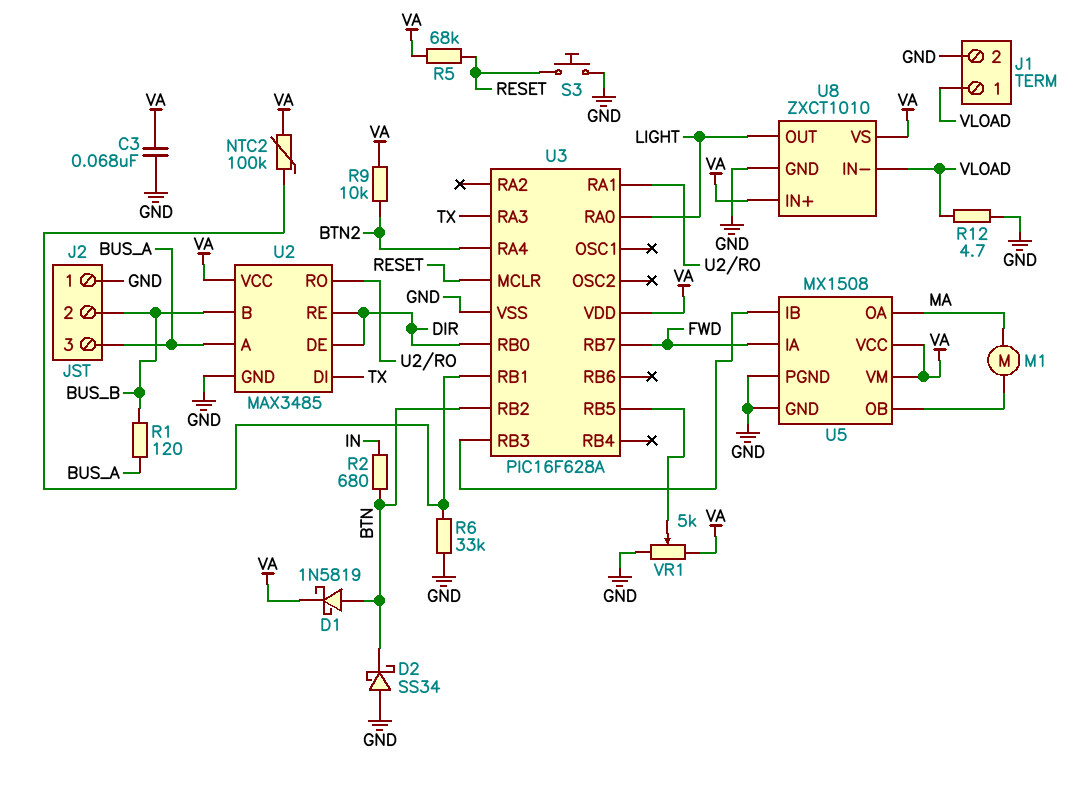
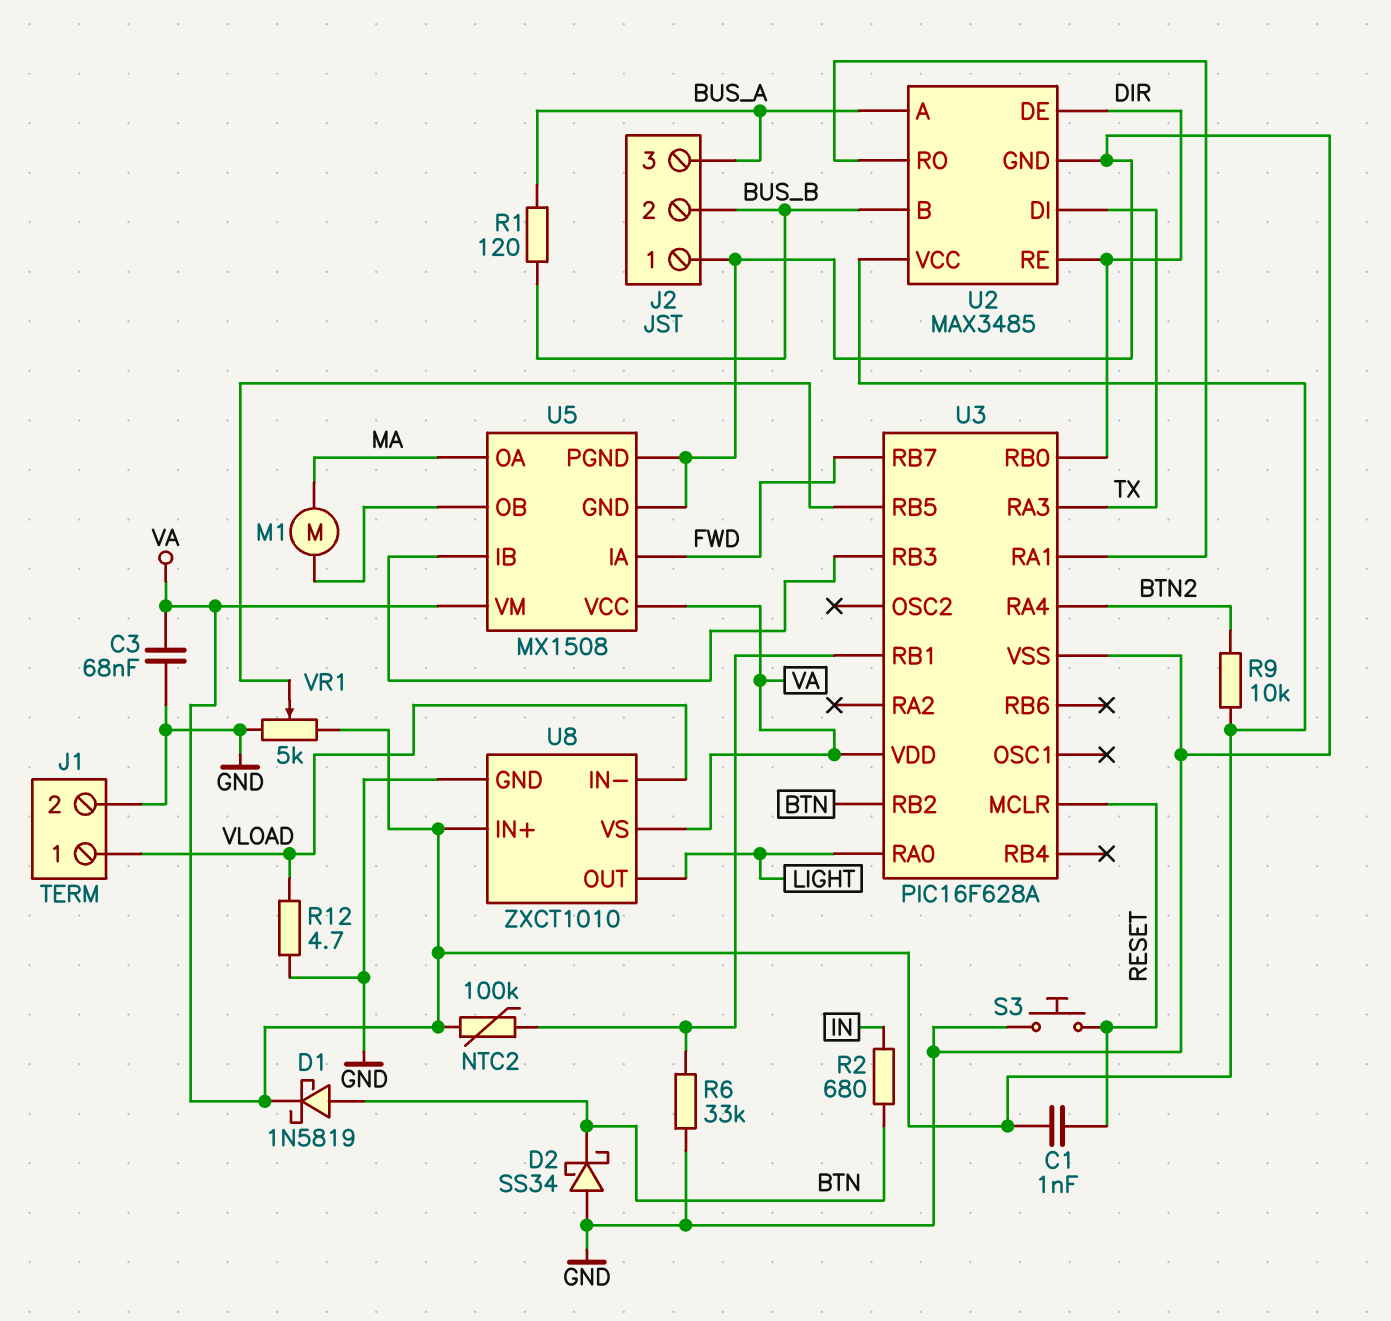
C1: none -> 1nF (RESET, VA)
R5: 68k (RESET, VA) -> none

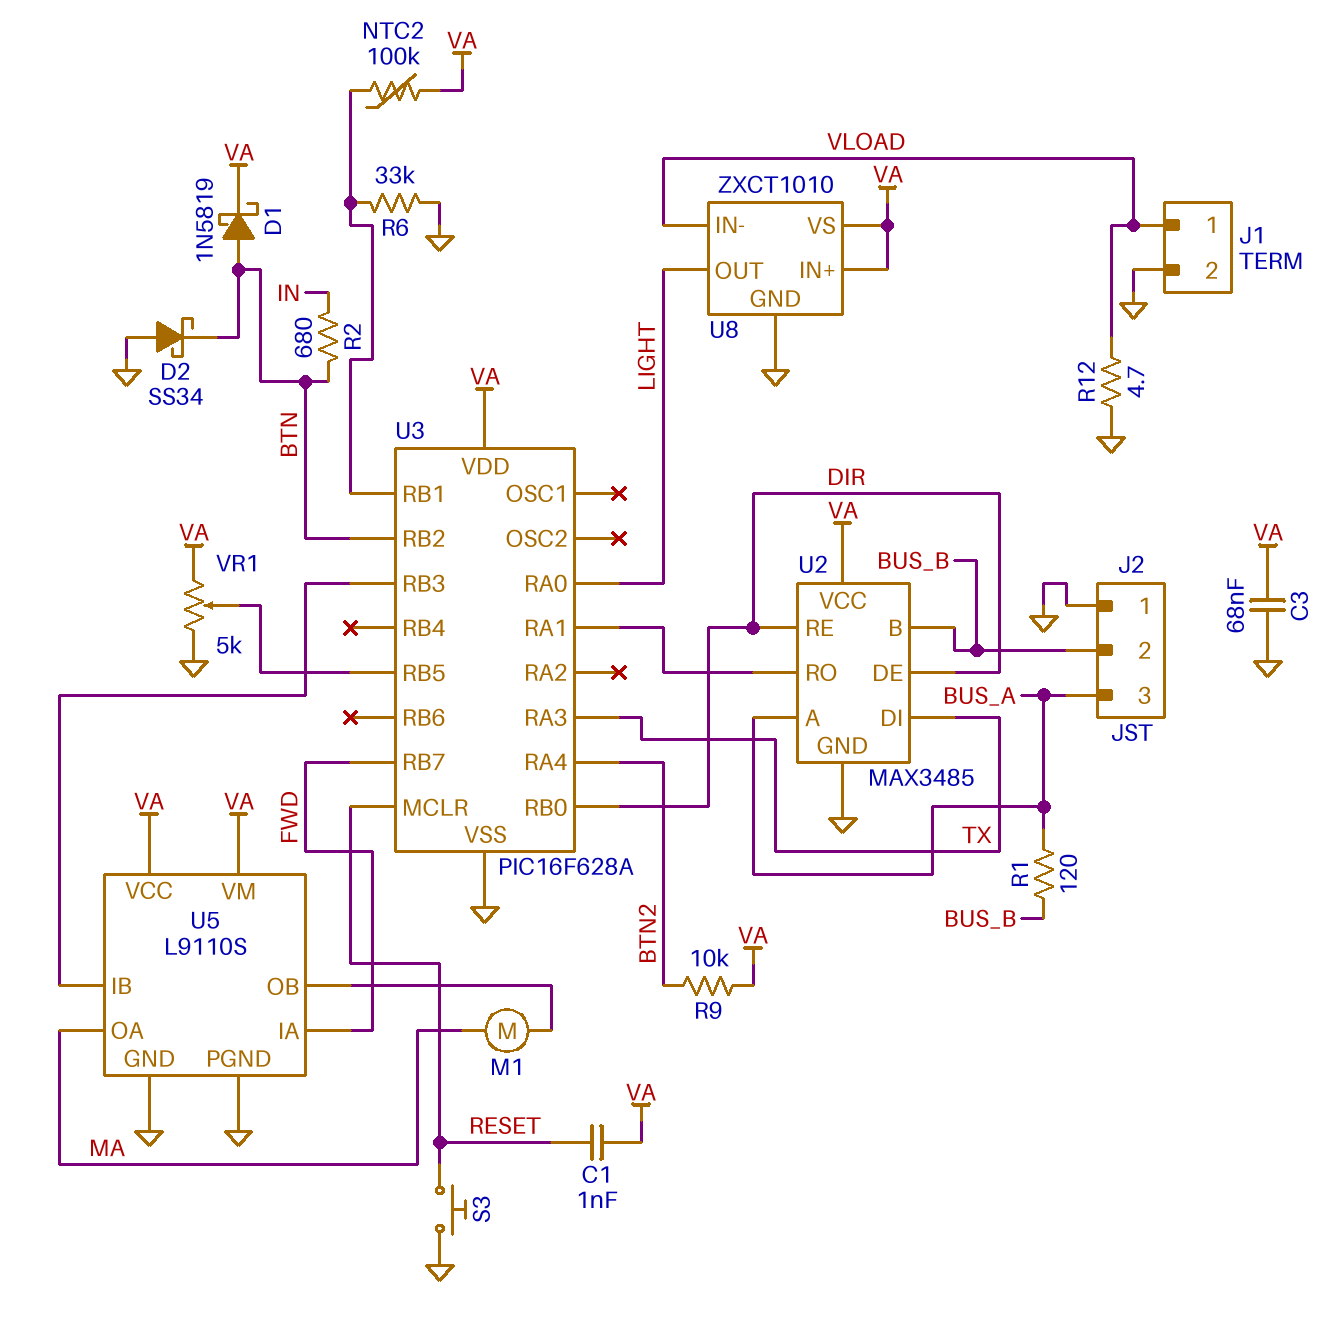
U5: MX1508 -> L9110S

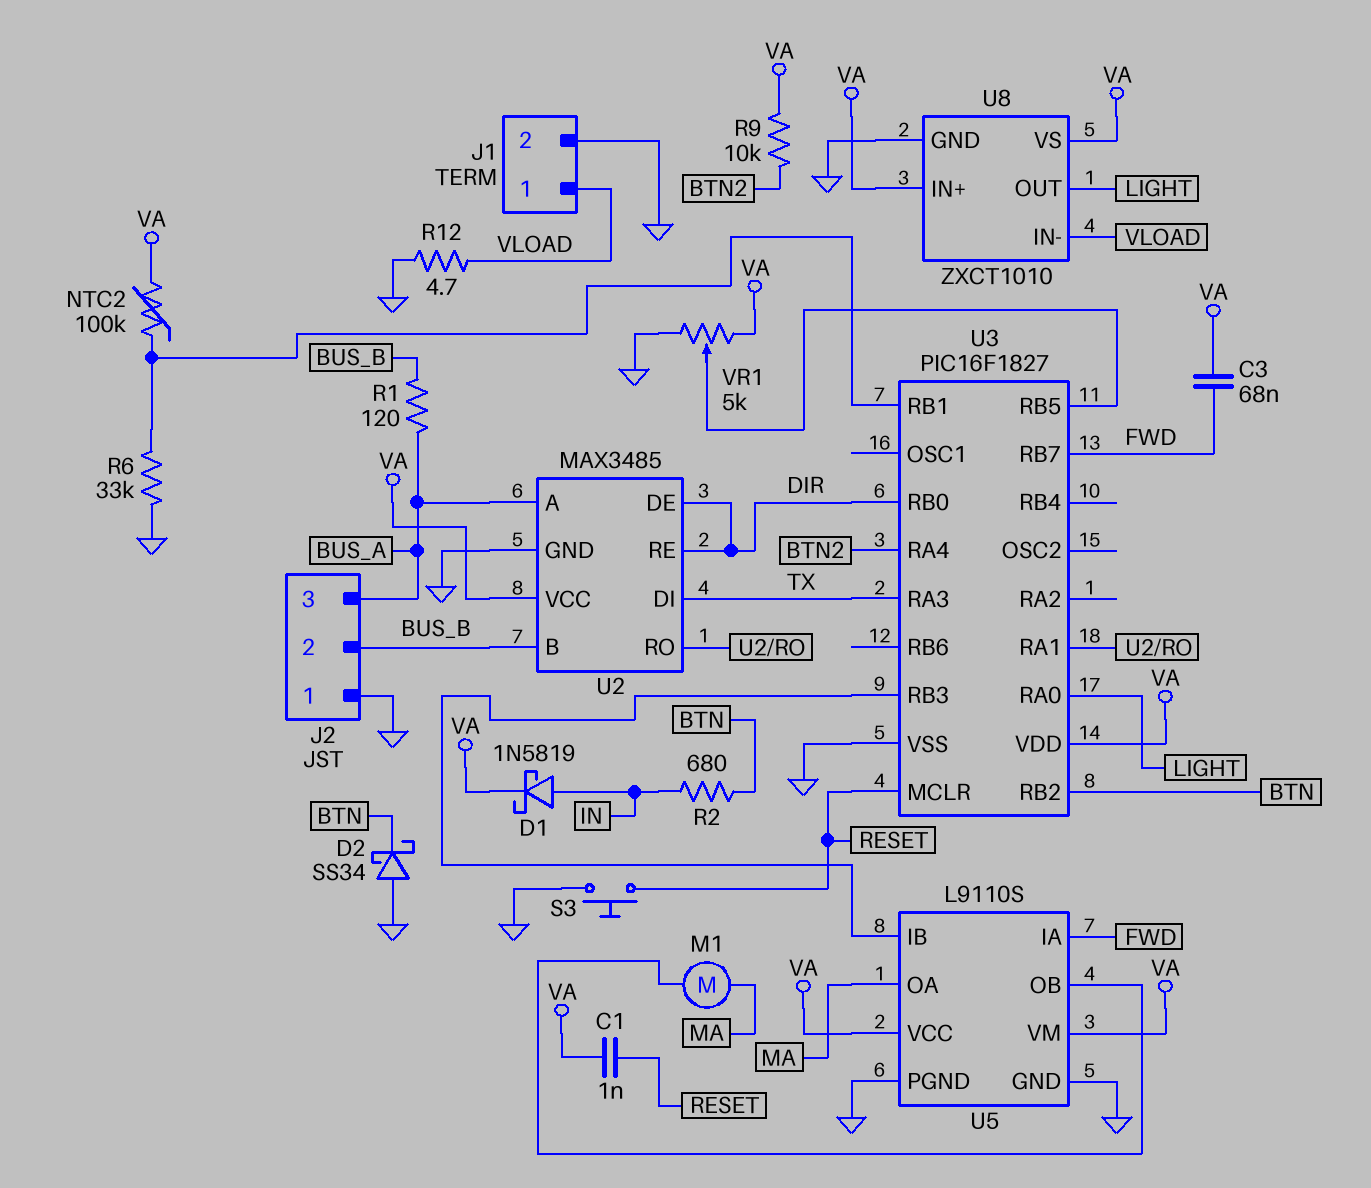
C3: 68nF (GND, VA) -> 68nF (FWD, VA)
D1: schottky 1N5819 (A BTN, K VA) -> schottky 1N5819 (A IN, K VA)
U3: PIC16F628A -> PIC16F1827

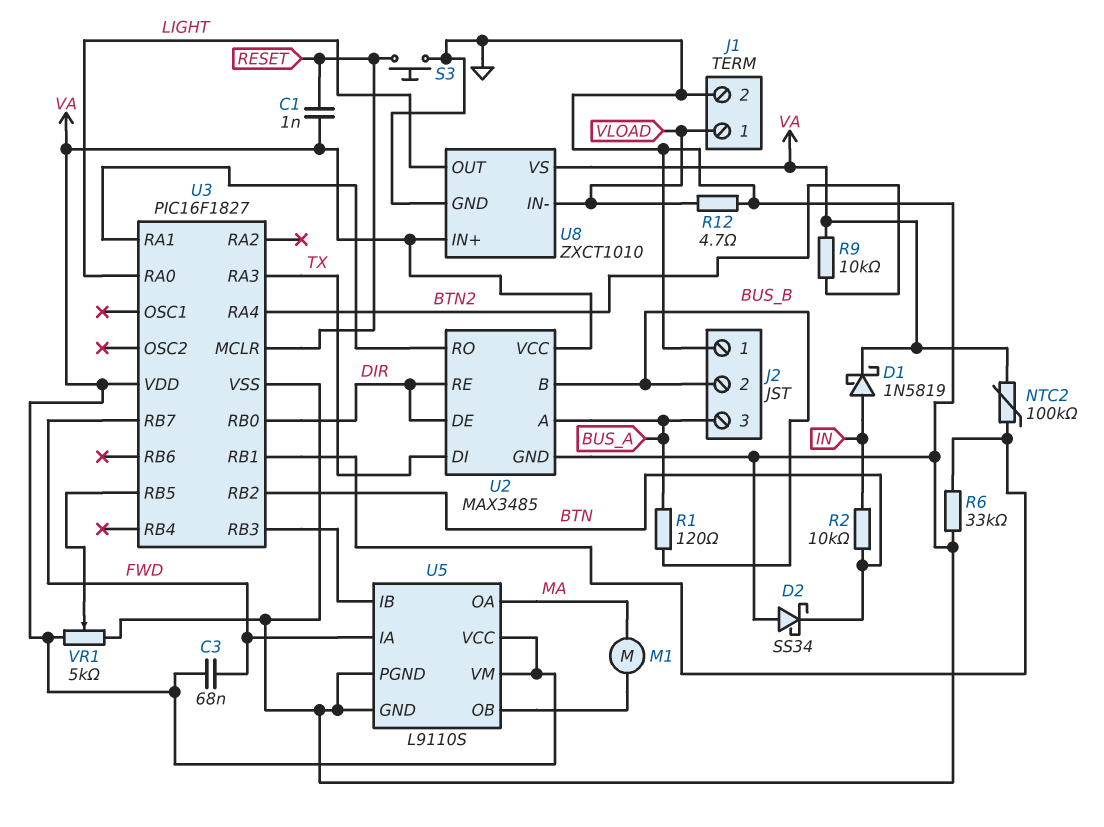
R2: 680 (BTN, IN) -> 10k (BTN, IN)

